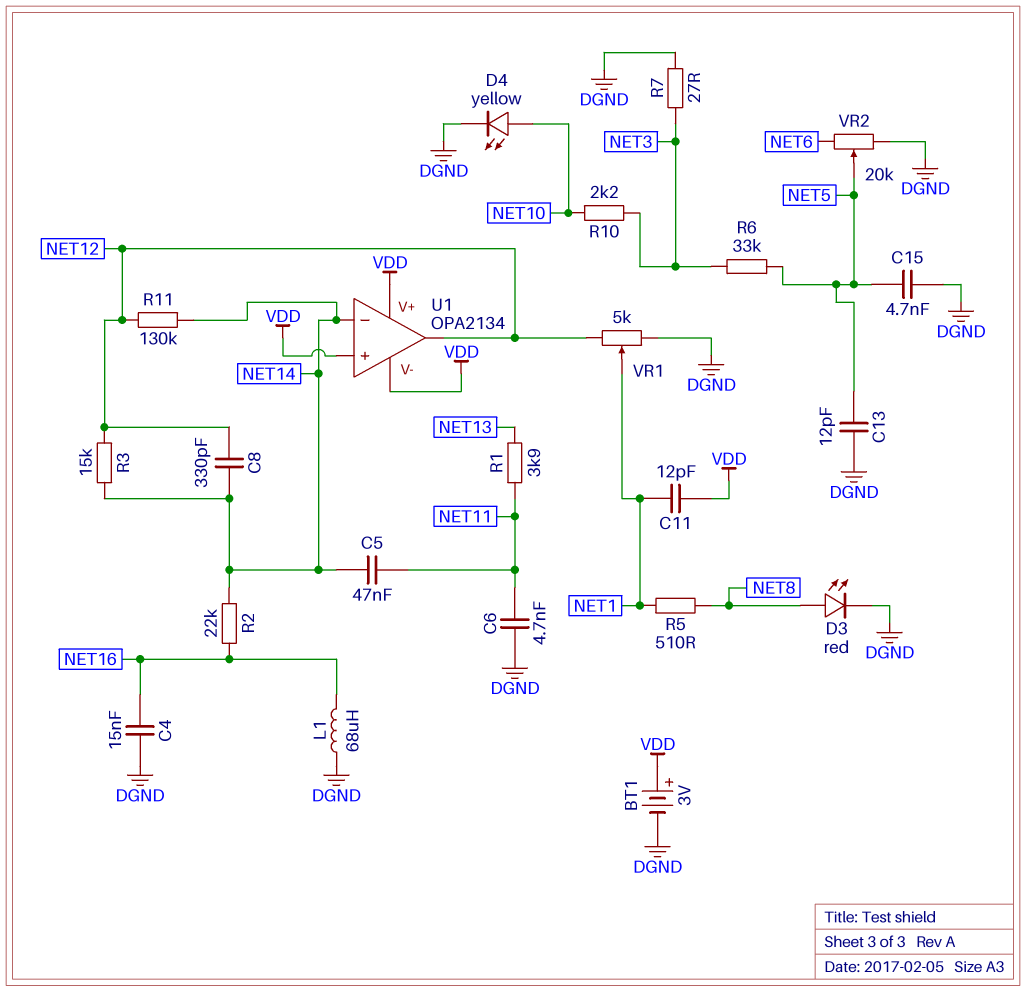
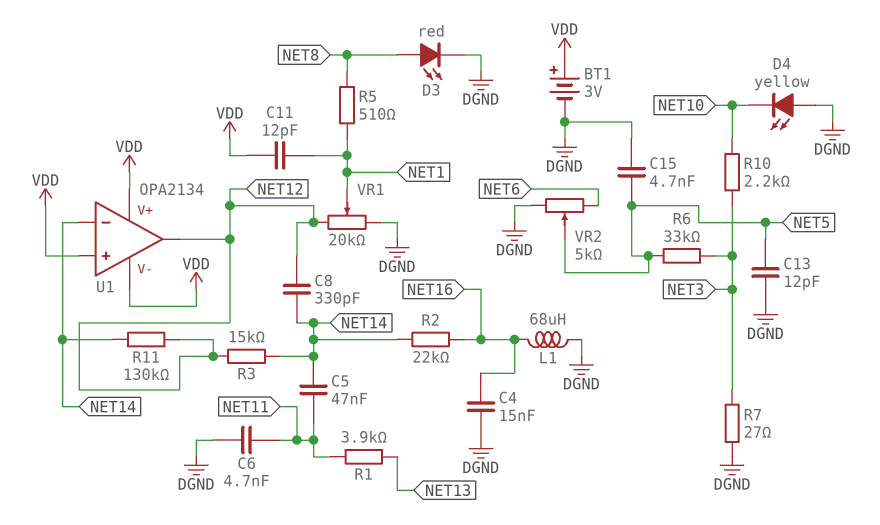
D4: LED yellow (A NET10, K DGND) -> LED yellow (A DGND, K NET10)
VR1: 5k (DGND, NET12, wiper NET1) -> 20k (DGND, NET12, wiper NET1)
VR2: 20k (DGND, NET6, wiper NET5) -> 5k (DGND, NET6, wiper NET5)

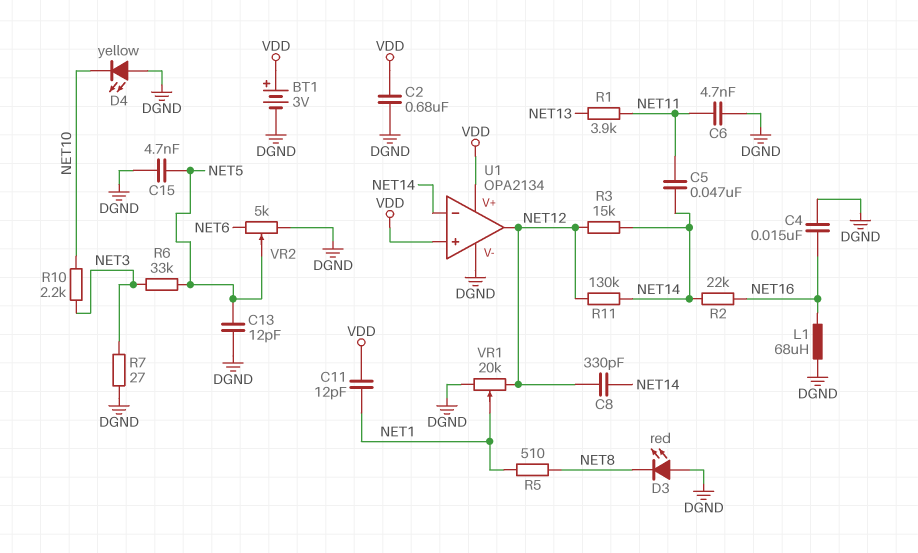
C2: none -> 680nF (DGND, VDD)
D3: LED red (A NET8, K DGND) -> LED red (A DGND, K NET8)
U1 pin V-: VDD -> DGND

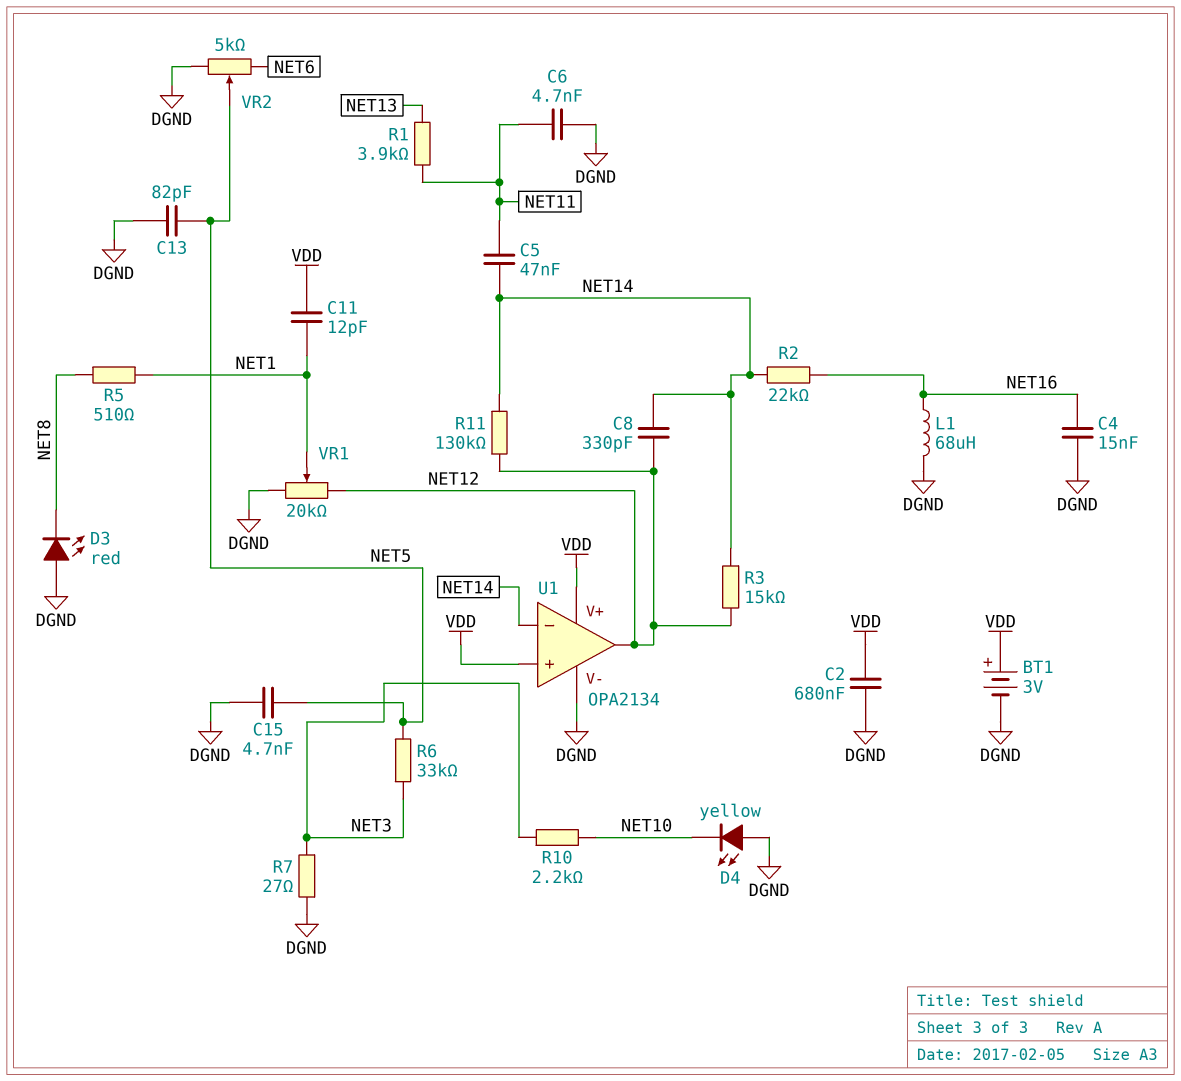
C13: 12pF (DGND, NET5) -> 82pF (DGND, NET5)

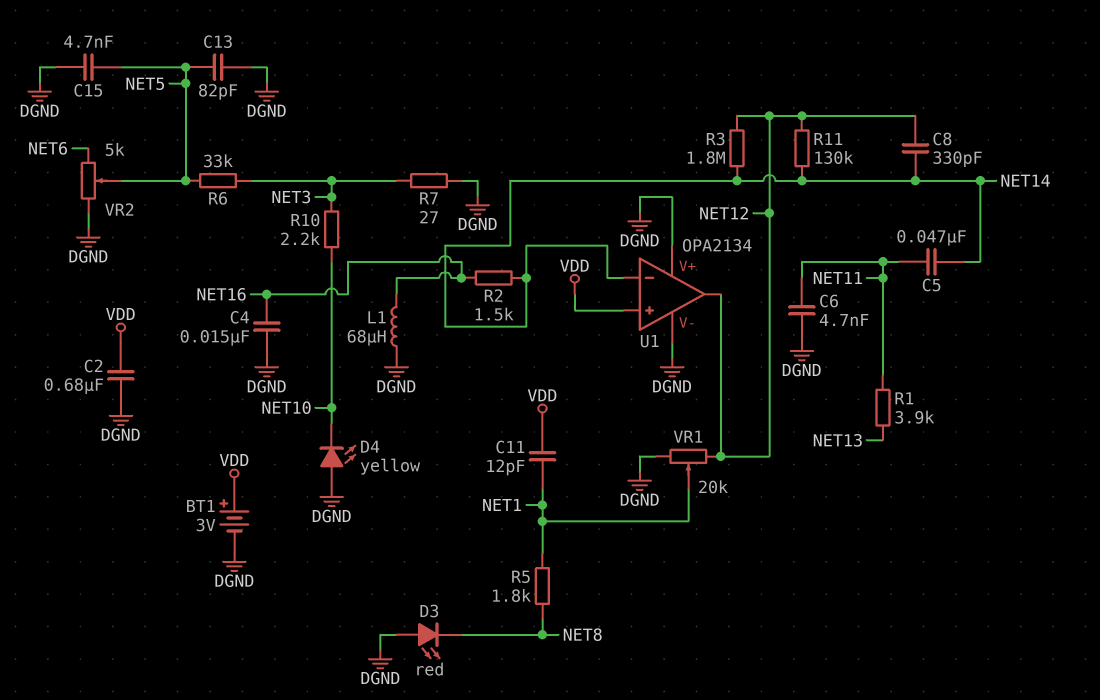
R2: 22k (NET14, NET16) -> 1.5k (NET14, NET16)
R3: 15k (NET12, NET14) -> 1.8M (NET12, NET14)
R5: 510 (NET1, NET8) -> 1.8k (NET1, NET8)
U1 pin V+: VDD -> DGND

